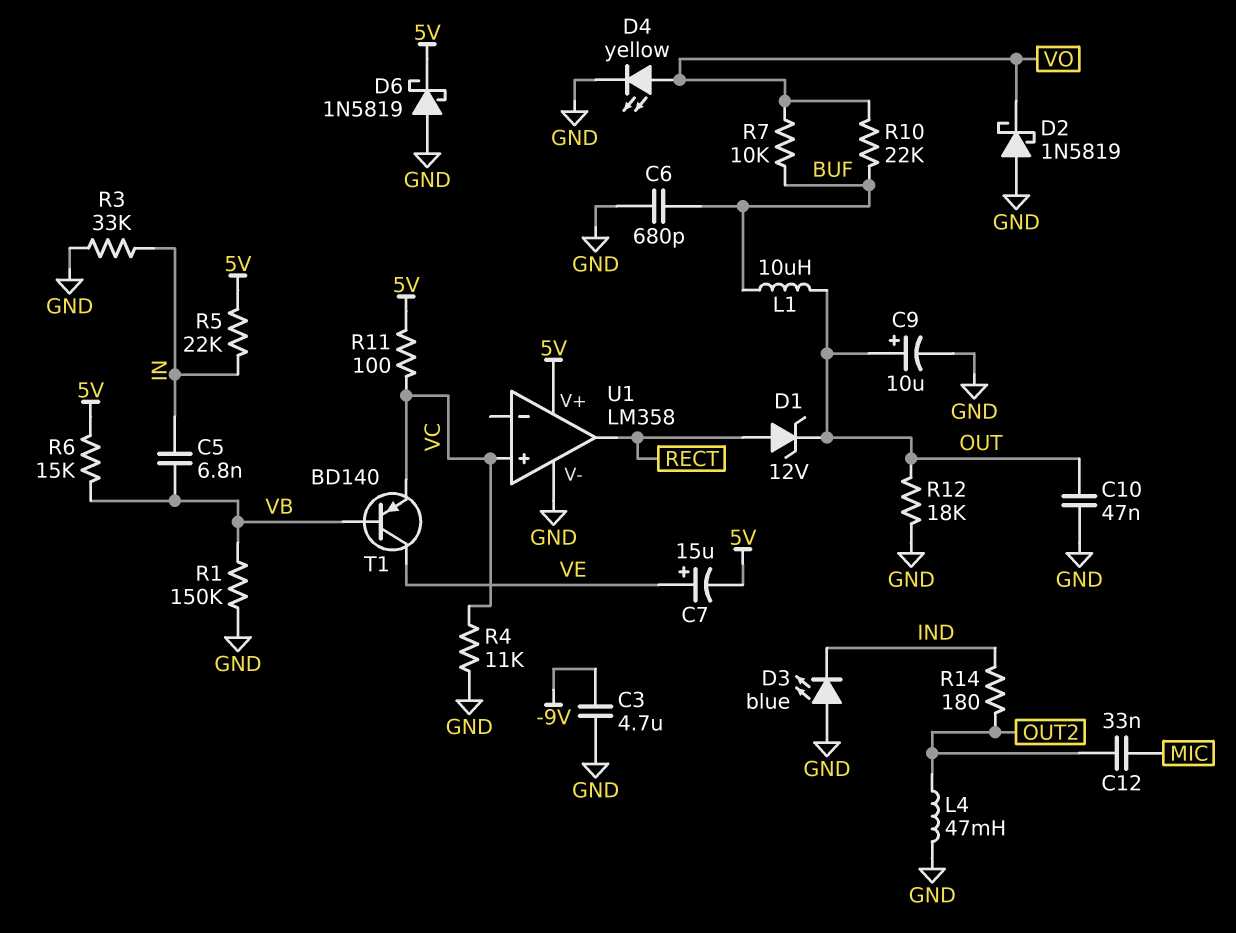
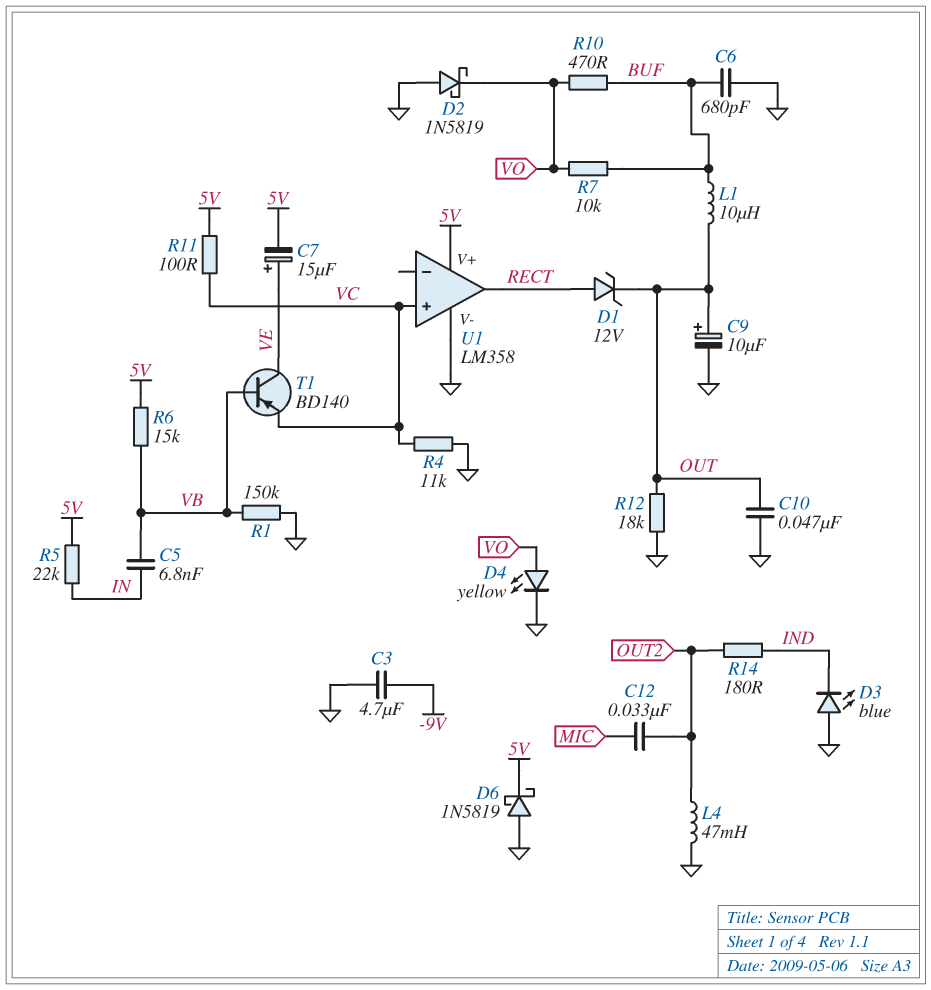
R3: 33k (GND, IN) -> none
R10: 22k (BUF, VO) -> 470 (BUF, VO)

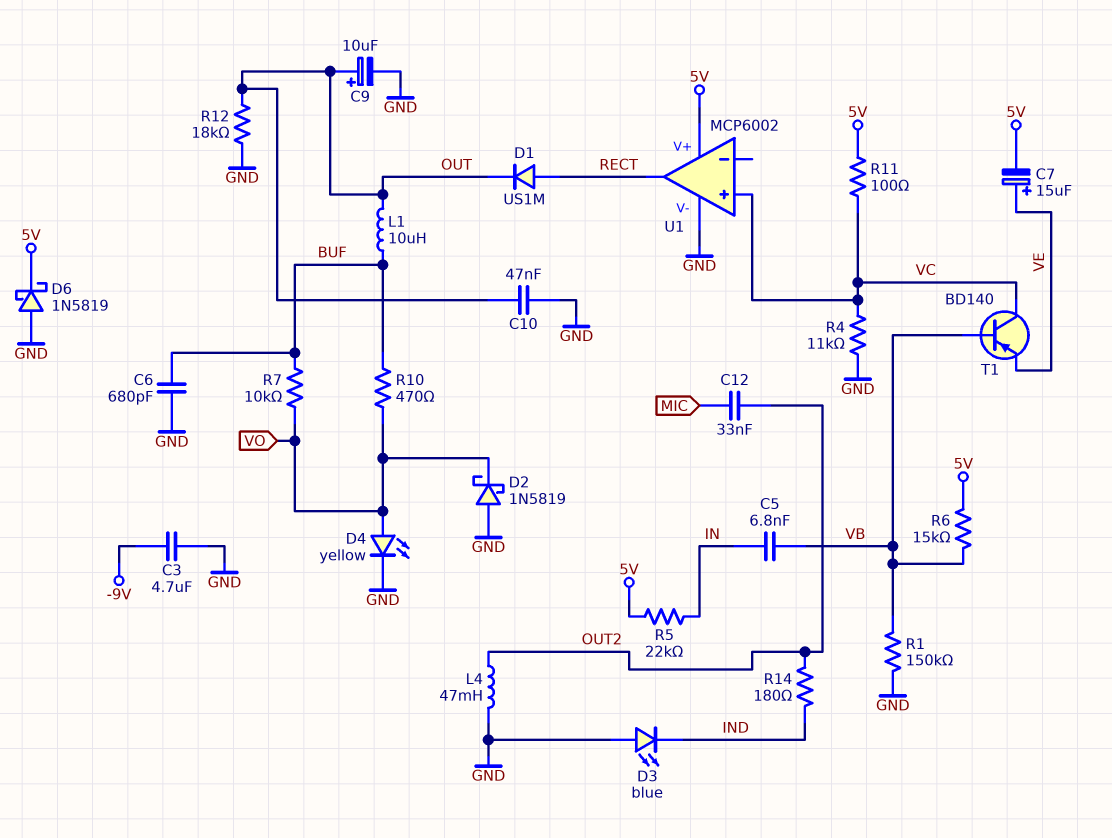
D1: zener 12V (A RECT, K OUT) -> diode US1M (A RECT, K OUT)
T1: PNP BD140 (B VB, C VE, E VC) -> PNP BD140 (B VB, C VC, E VE)
U1: LM358 -> MCP6002

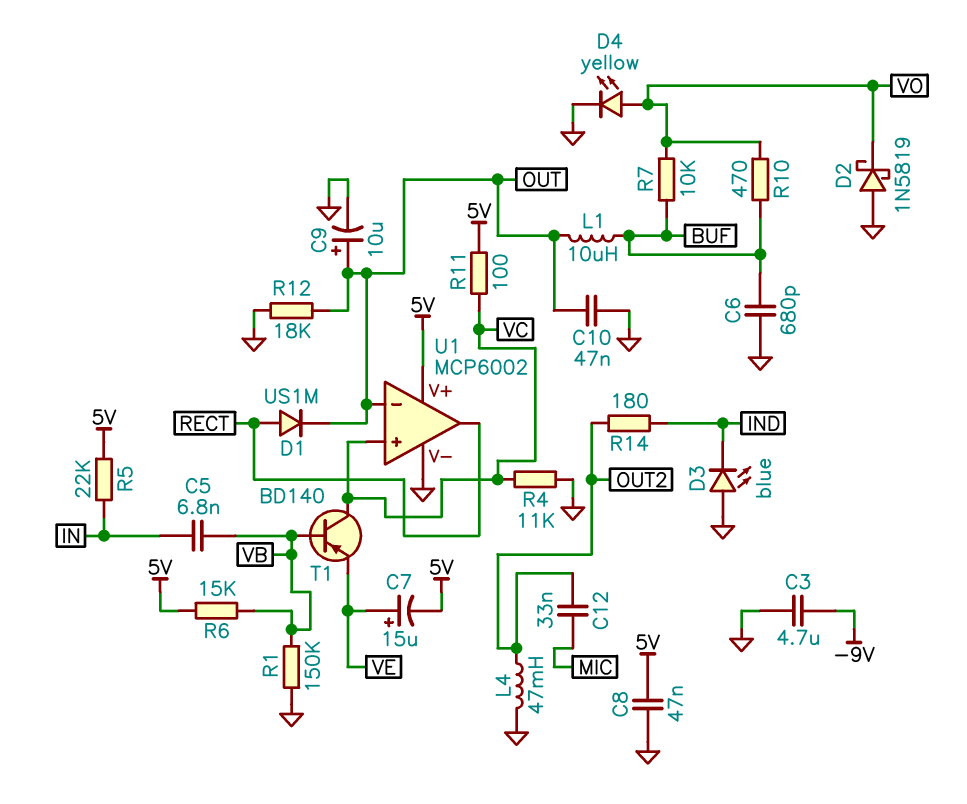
C8: none -> 47nF (5V, GND)
D6: schottky 1N5819 (A GND, K 5V) -> none
U1 pin in-: none -> OUT

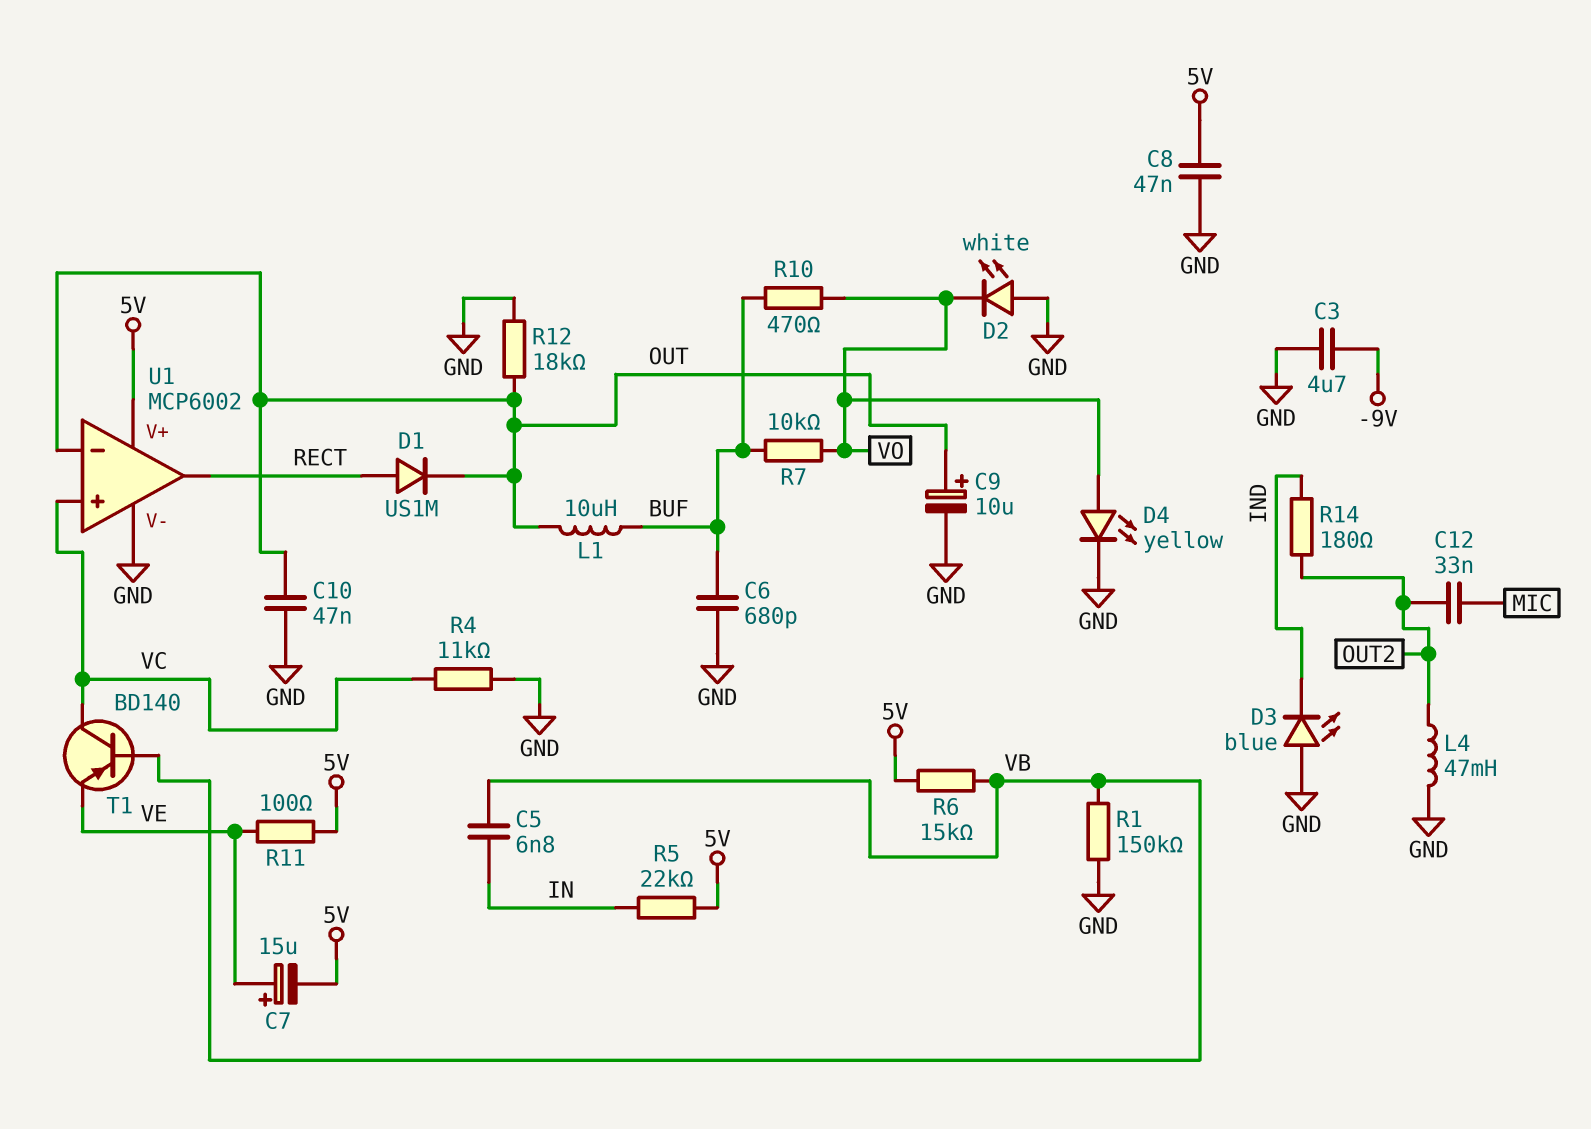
D2: schottky 1N5819 (A GND, K VO) -> LED white (A GND, K VO)
R11: 100 (5V, VC) -> 100 (5V, VE)

